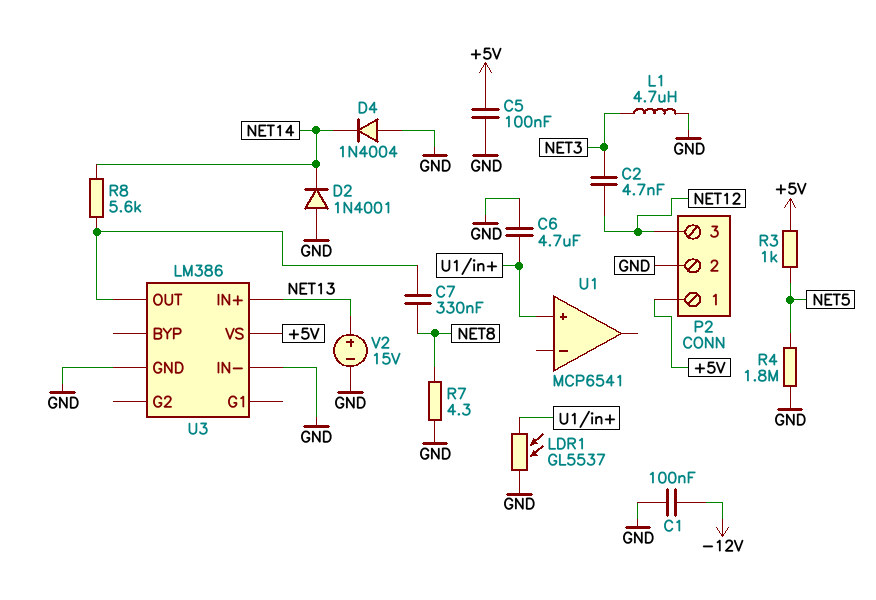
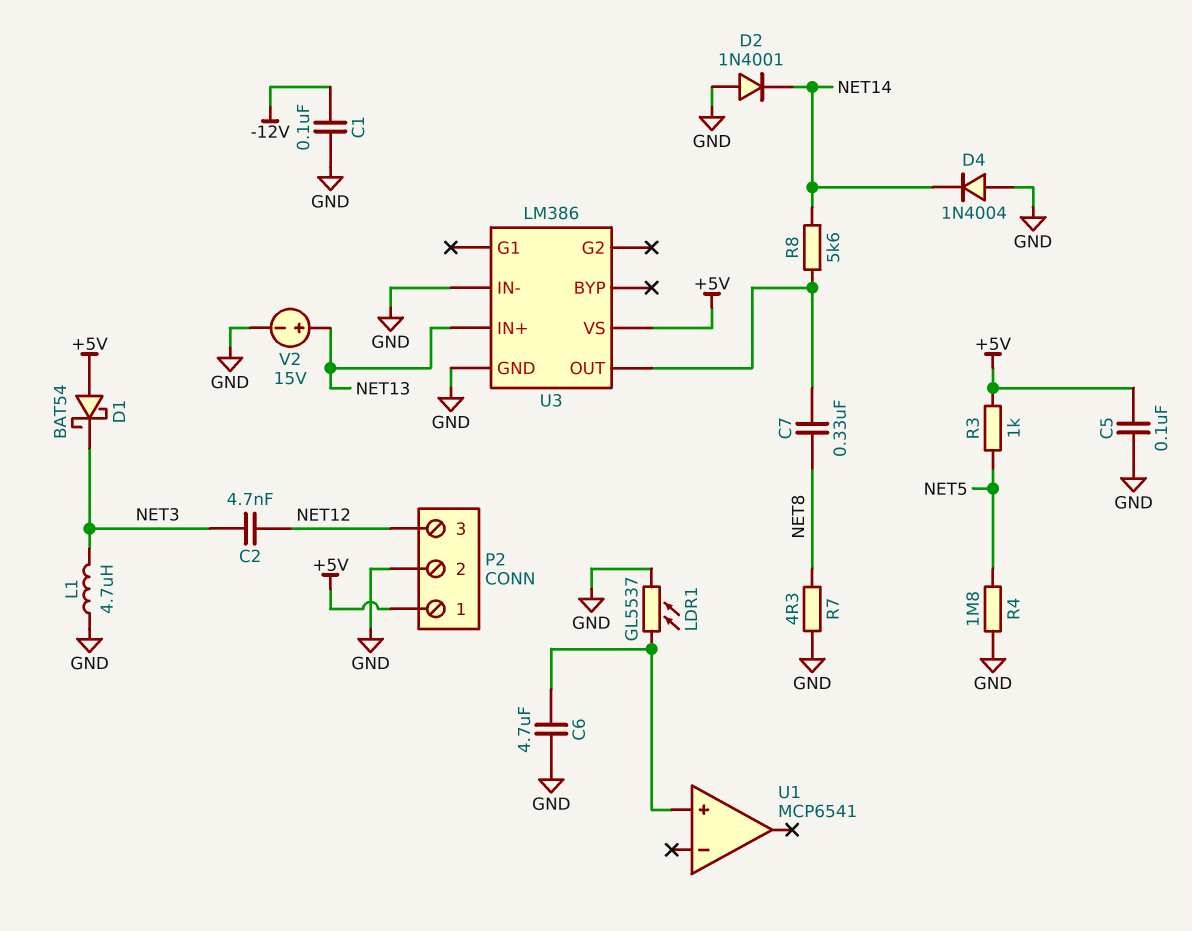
D1: none -> schottky BAT54 (A +5V, K NET3)

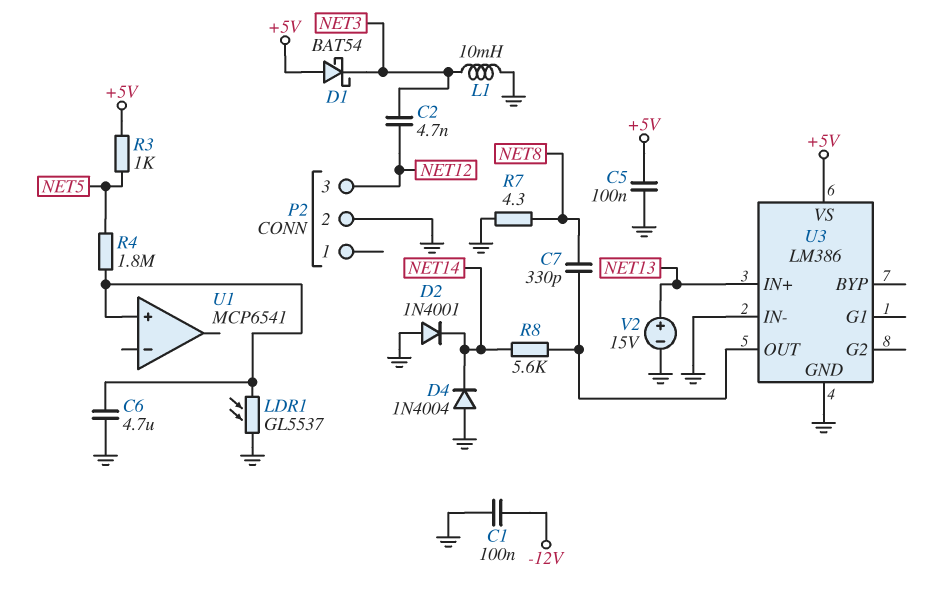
C7: 330nF (NET8, U3/OUT) -> 330pF (NET8, U3/OUT)
L1: 4.7uH (GND, NET3) -> 10mH (GND, NET3)
P2 pin 1: +5V -> none
R4: 1.8M (GND, NET5) -> 1.8M (NET5, U1/in+)

